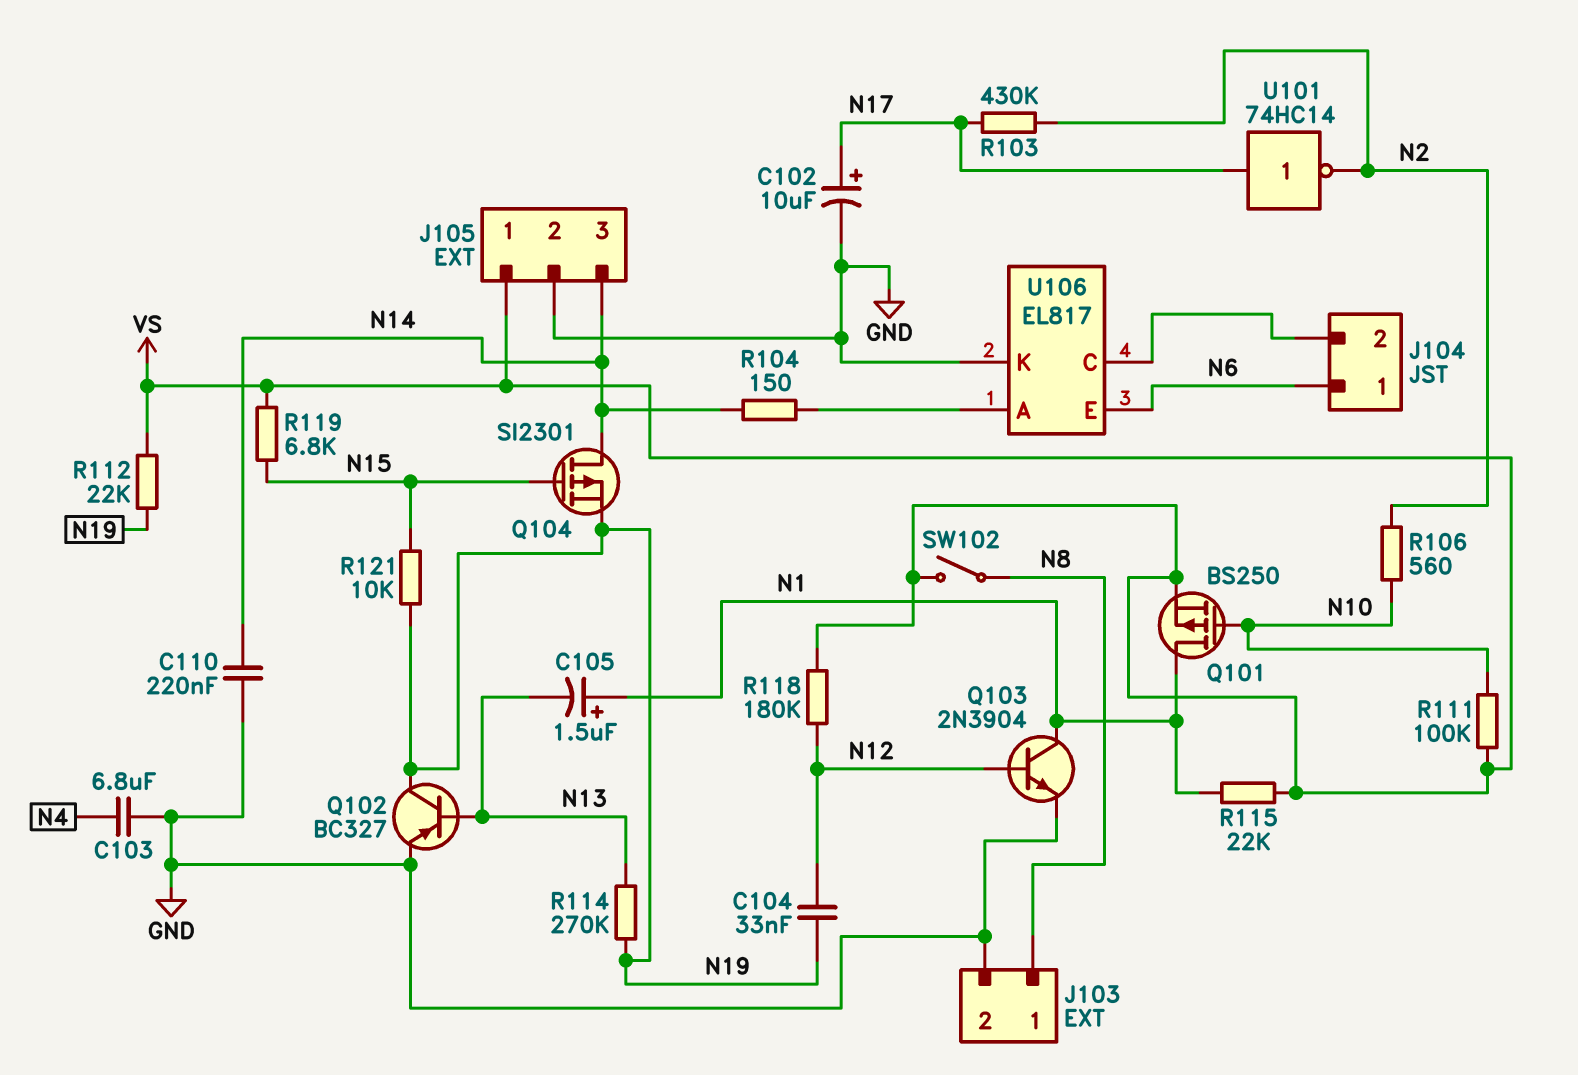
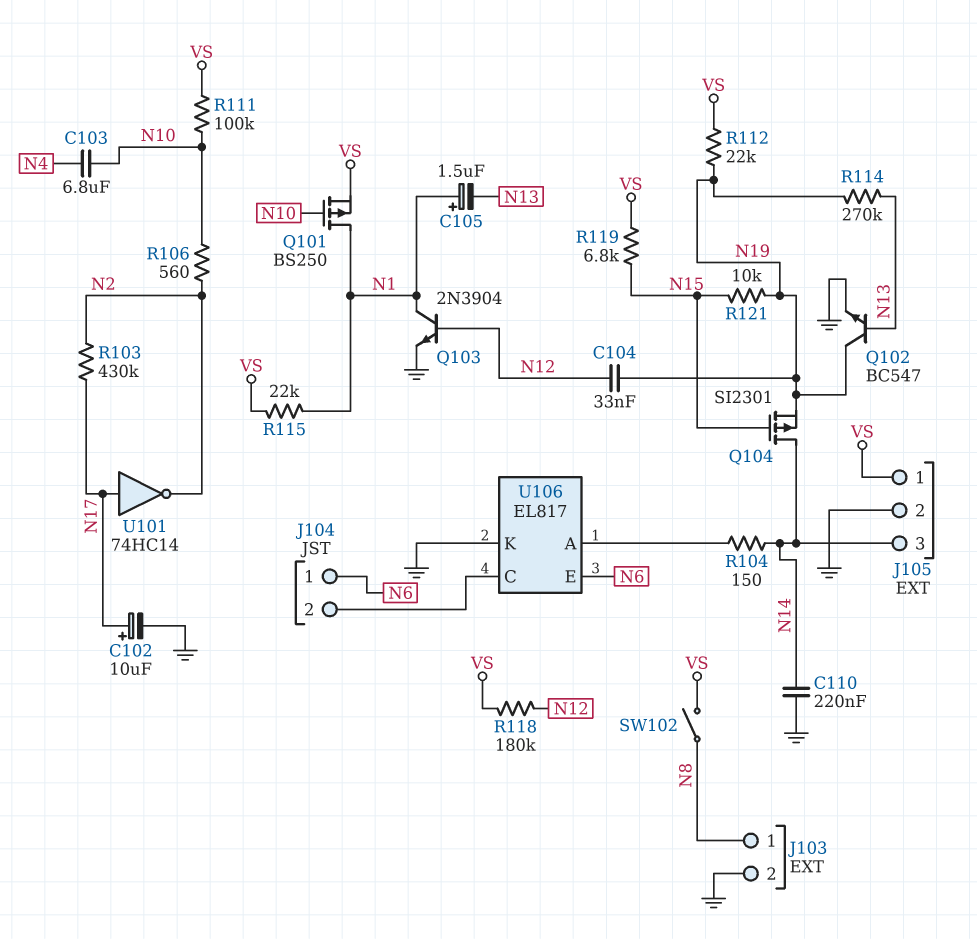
C103: 6.8uF (GND, N4) -> 6.8uF (N4, N10)
Q102: PNP BC327 (B N13, C N19, E GND) -> NPN BC547 (B N13, C N19, E GND)

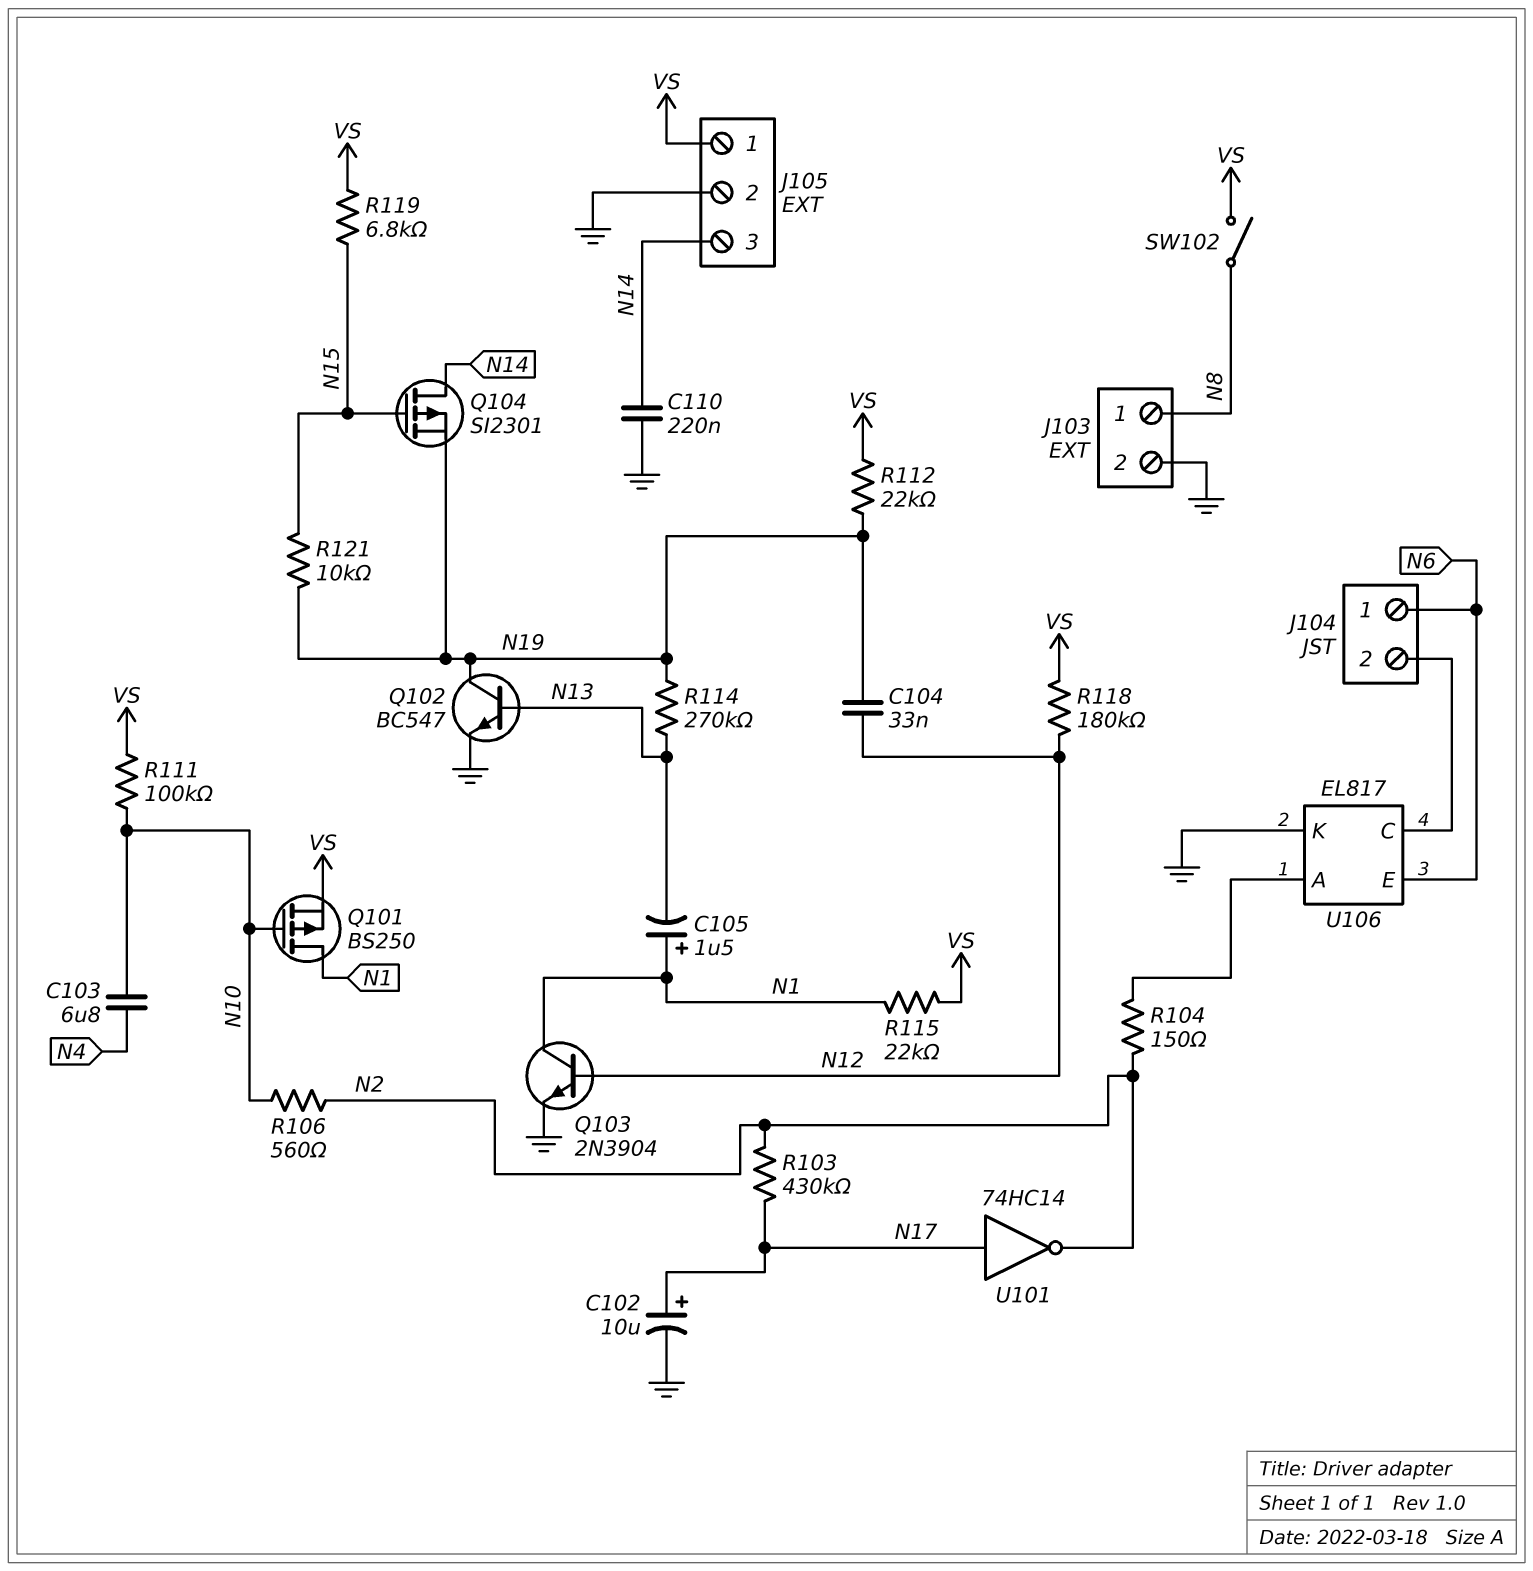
R104: 150 (N14, U106/A) -> 150 (N2, U106/A)

